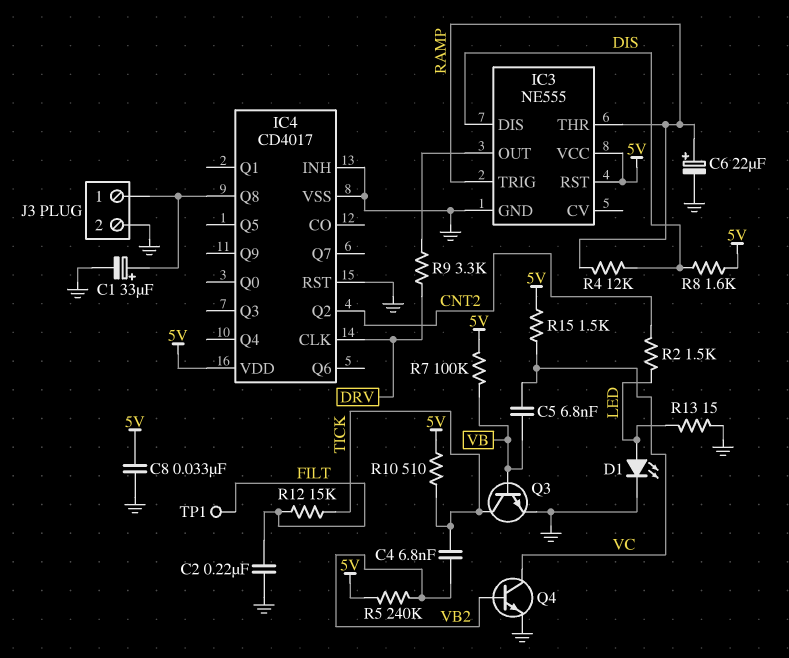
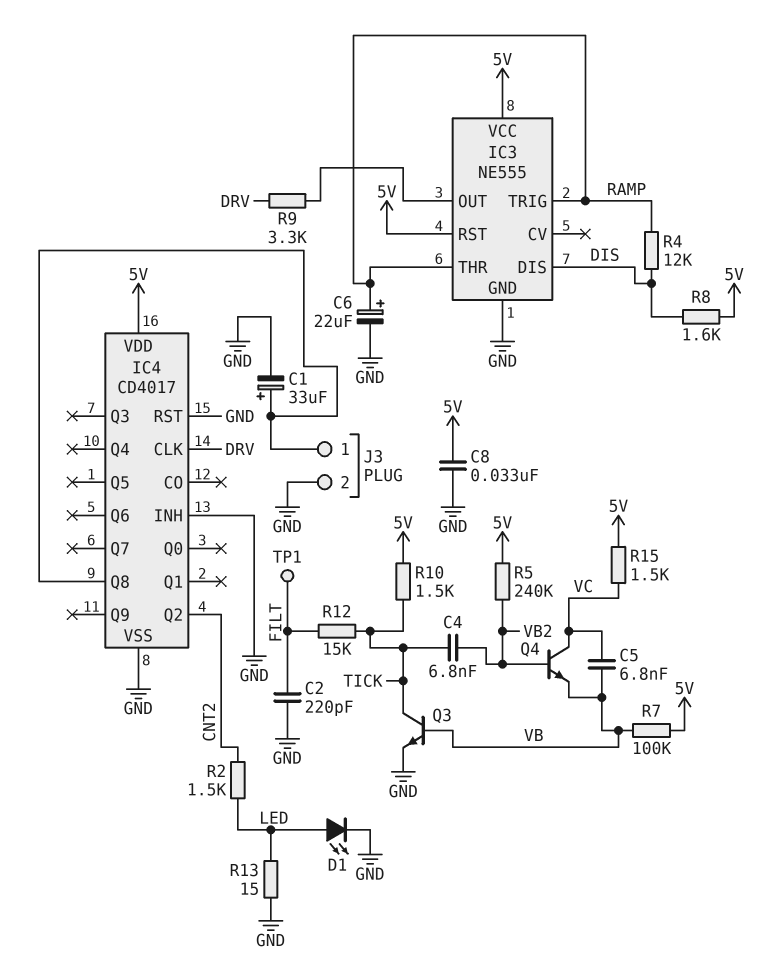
C2: 220nF (FILT, GND) -> 220pF (FILT, GND)
Q4: NPN (B VB2, C VC, E GND) -> NPN (B VB2, C VC, E VB)
R10: 510 (5V, TICK) -> 1.5k (5V, TICK)

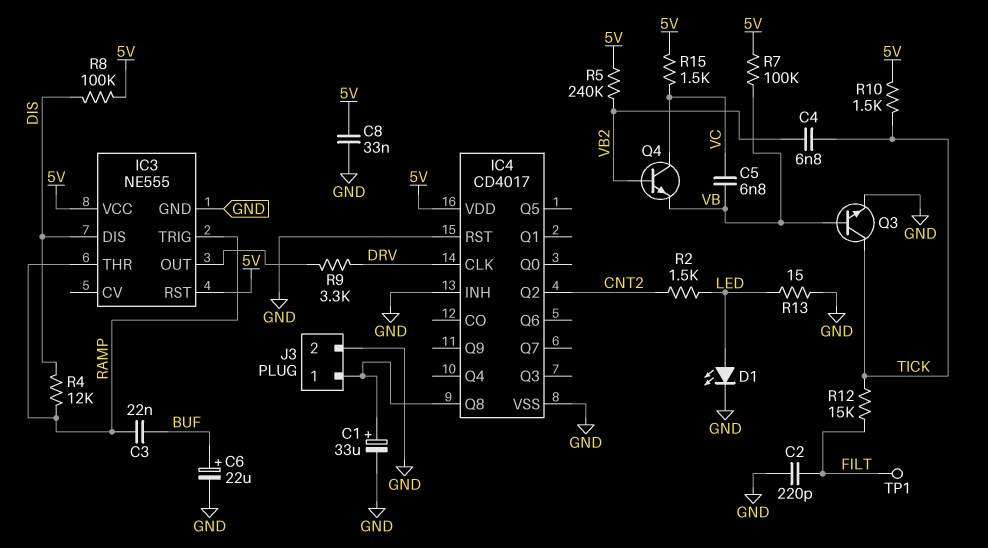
C3: none -> 22nF (BUF, RAMP)
C6: 22uF (plus RAMP, minus GND) -> 22uF (plus BUF, minus GND)
R8: 1.6k (5V, DIS) -> 100k (5V, DIS)

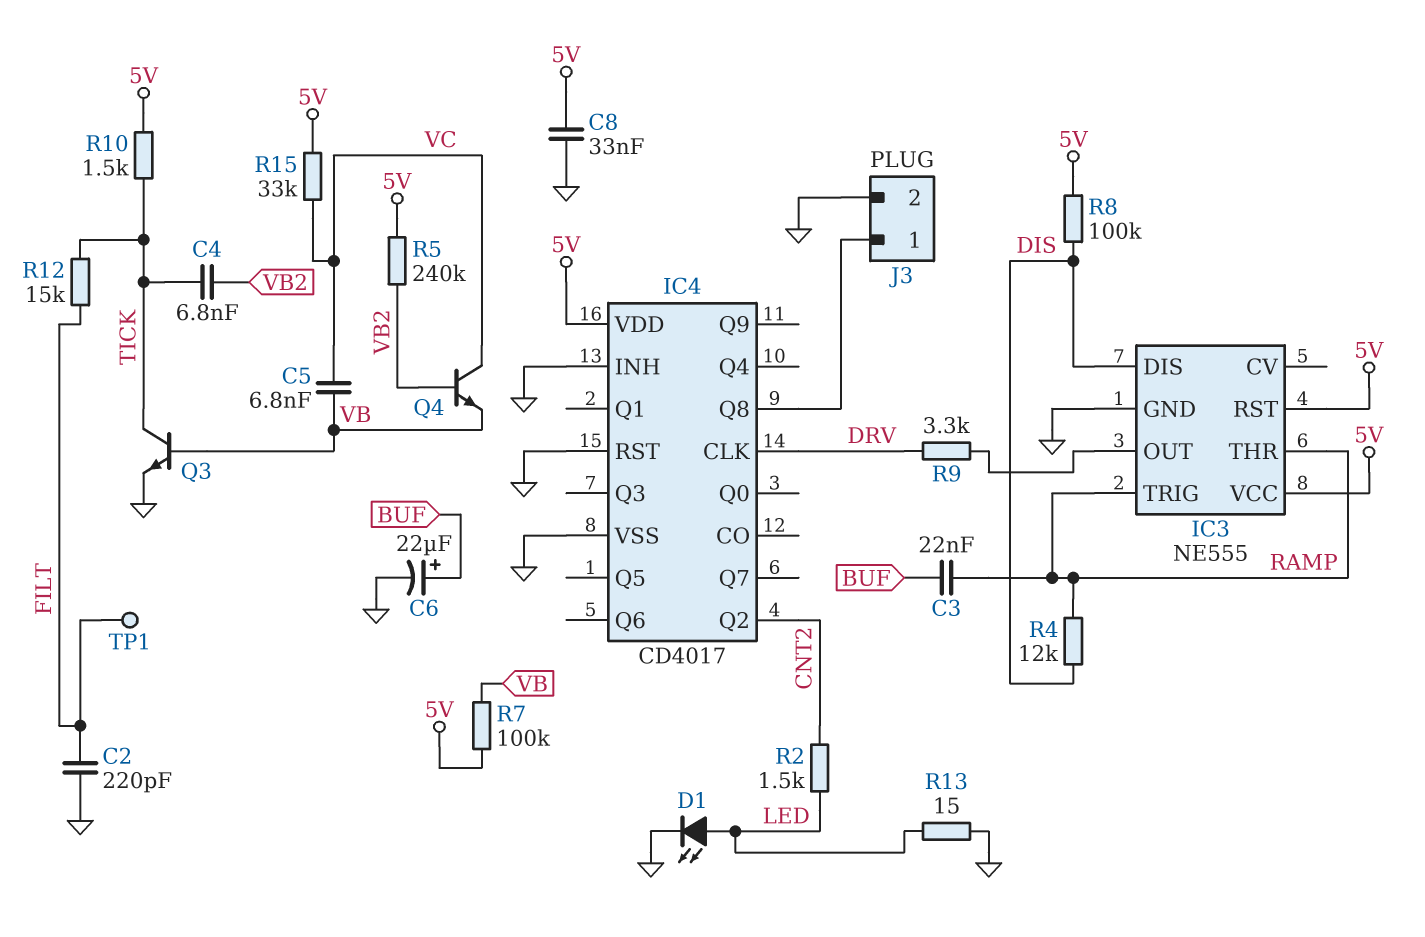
C1: 33uF (plus IC4/Q8, minus GND) -> none
R15: 1.5k (5V, VC) -> 33k (5V, VC)

